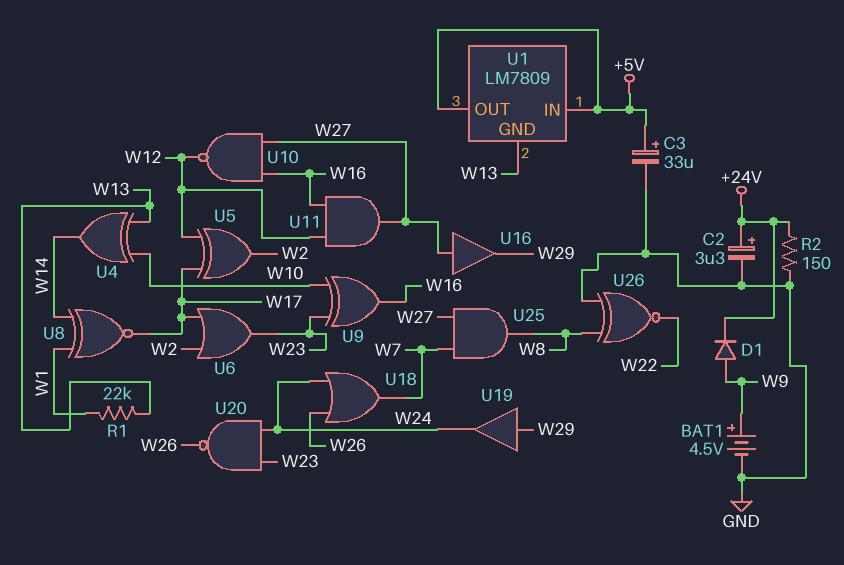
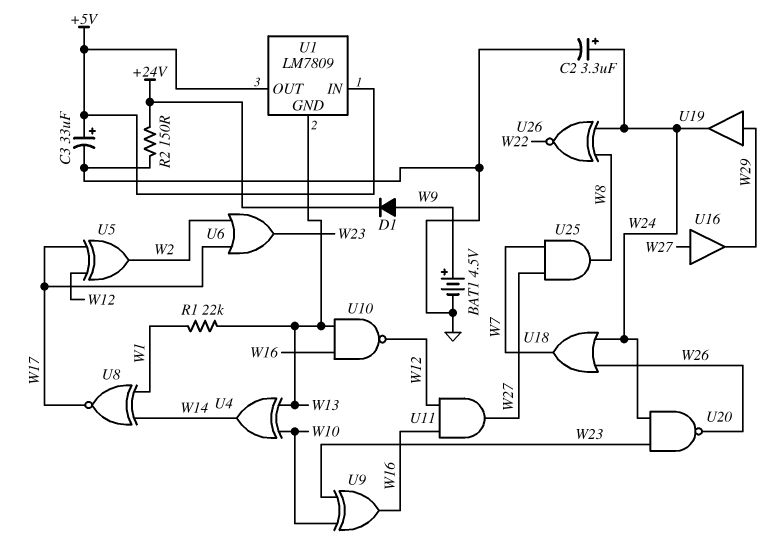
C2: 3.3uF (plus +24V, minus GND) -> 3.3uF (plus W24, minus GND)
U10: NAND (in W16, in W27, out W12) -> NAND (in W13, in W16, out W12)
U26: XNOR (in GND, in W8, out W22) -> XNOR (in W8, in W24, out W22)

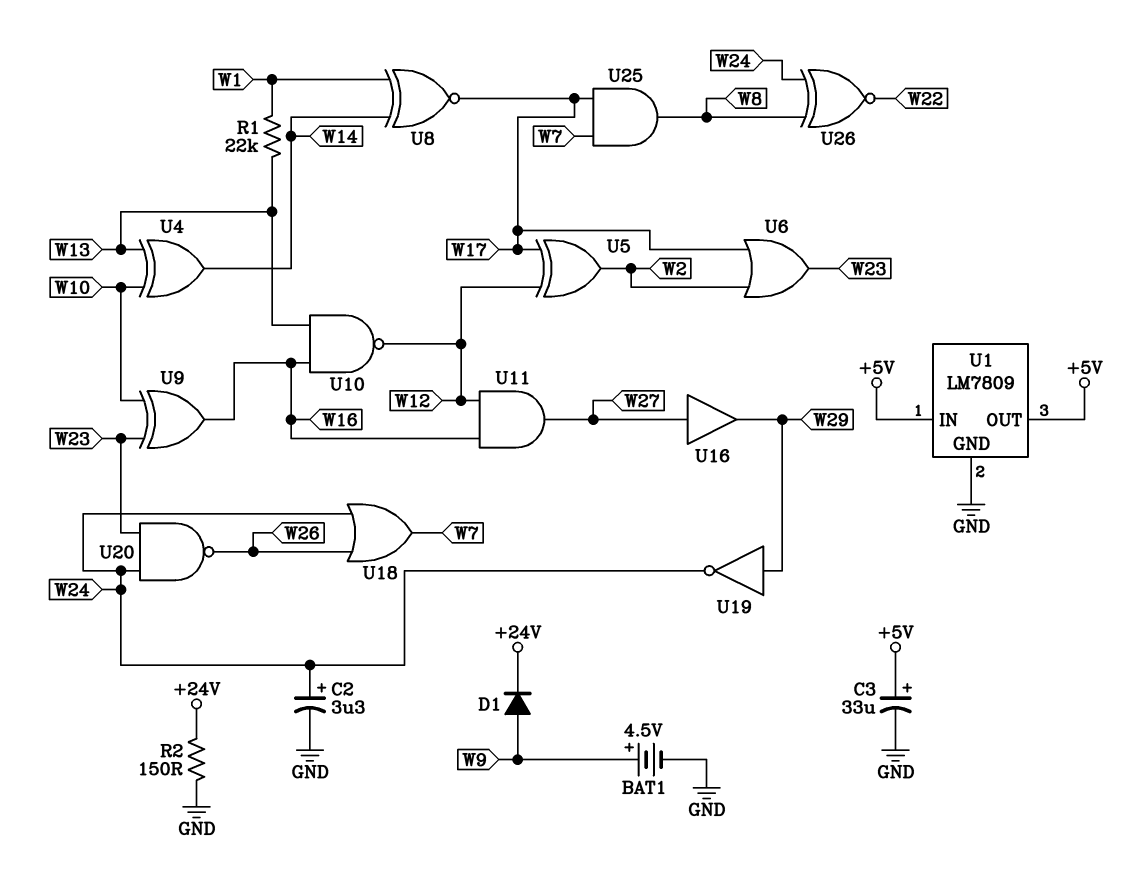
U1 pin GND: W13 -> GND
U19: buffer (in W29, out W24) -> NOT (in W29, out W24)
U25: AND (in W7, in W27, out W8) -> AND (in W7, in W17, out W8)

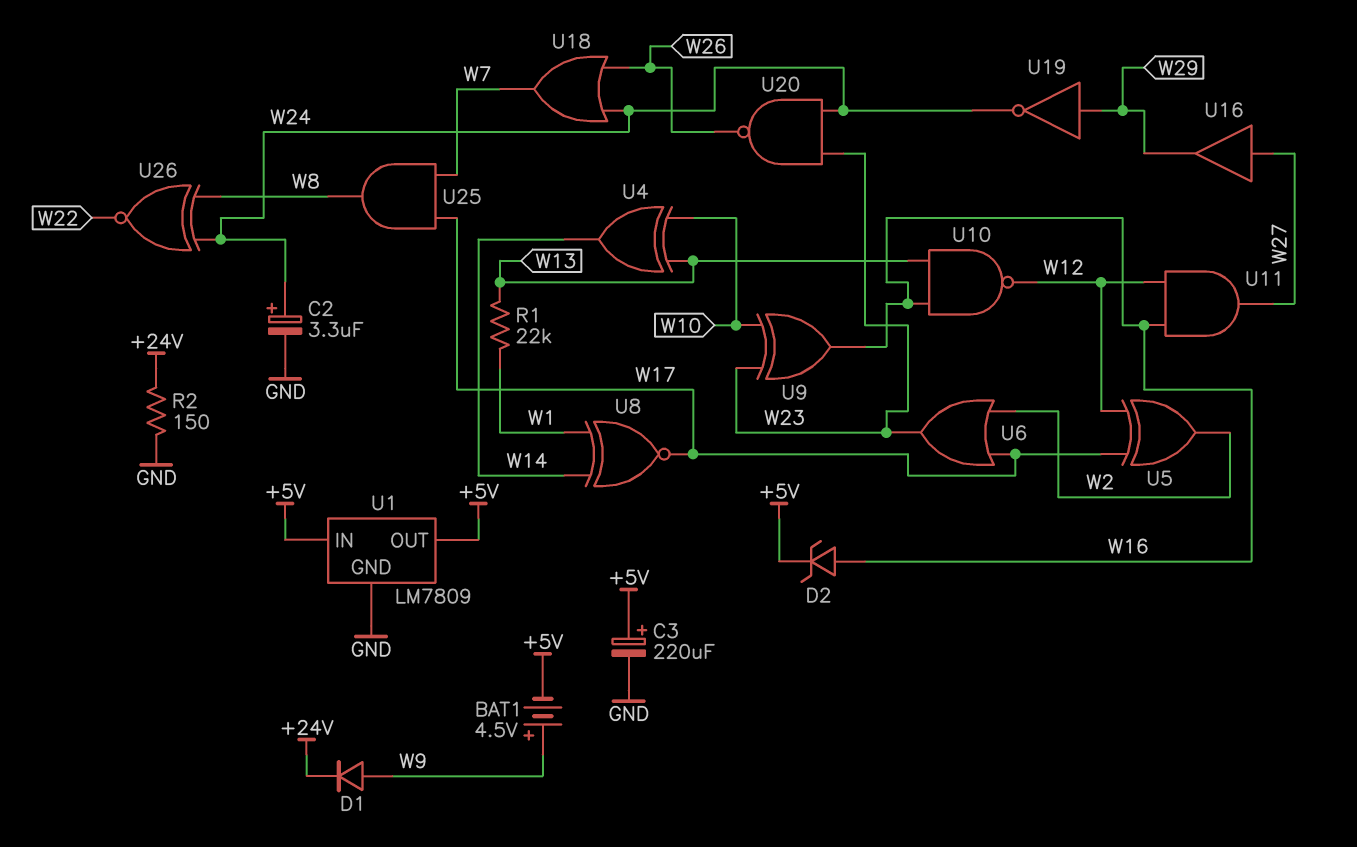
BAT1: 4.5V (plus W9, minus GND) -> 4.5V (plus W9, minus +5V)
C3: 33uF (plus +5V, minus GND) -> 220uF (plus +5V, minus GND)
D2: none -> zener (A W16, K +5V)

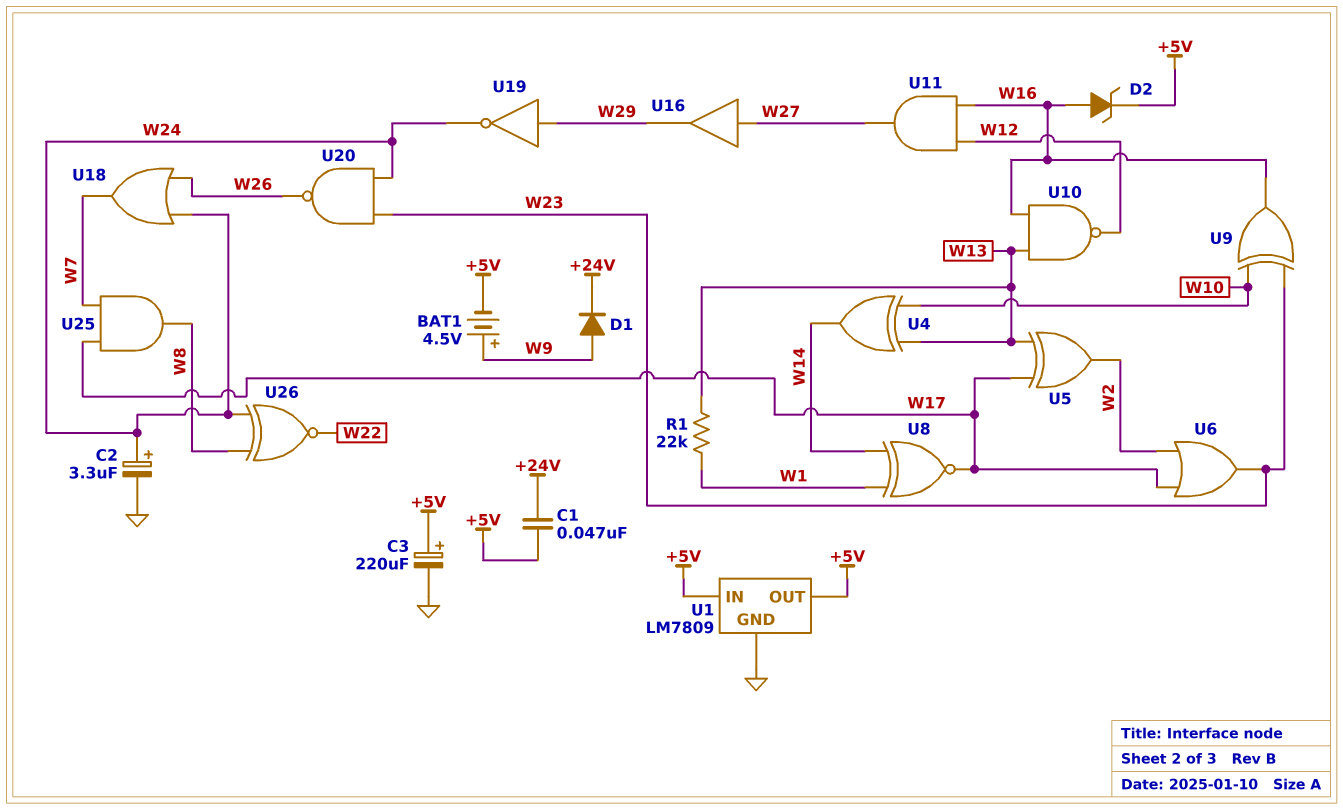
C1: none -> 47nF (+5V, +24V)
R2: 150 (+24V, GND) -> none
U5: XOR (in W12, in W17, out W2) -> XOR (in W13, in W17, out W2)

